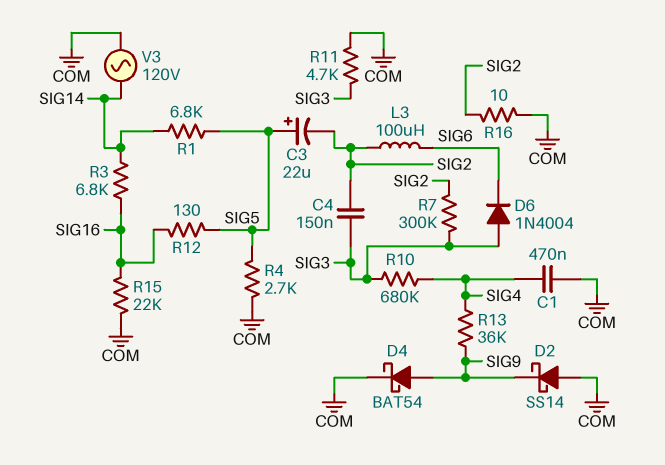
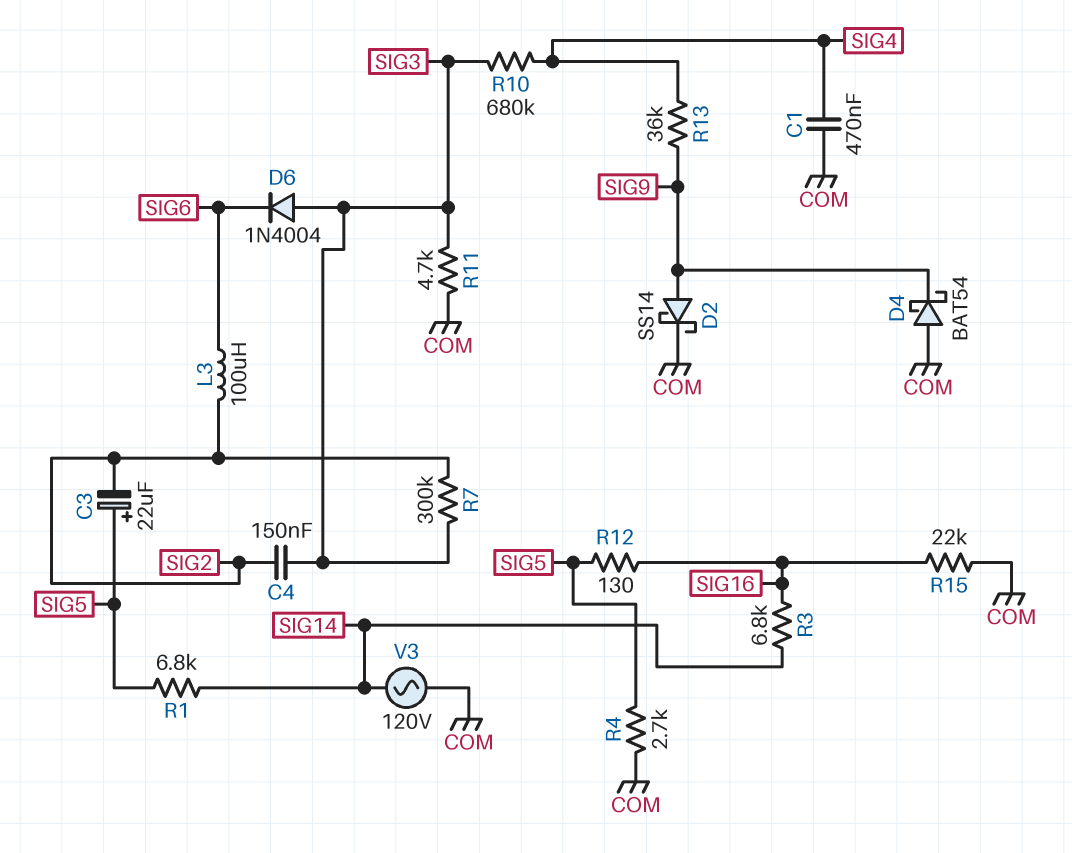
D2: schottky SS14 (A COM, K SIG9) -> schottky SS14 (A SIG9, K COM)
D4: schottky BAT54 (A SIG9, K COM) -> schottky BAT54 (A COM, K SIG9)
R16: 10 (COM, SIG2) -> none

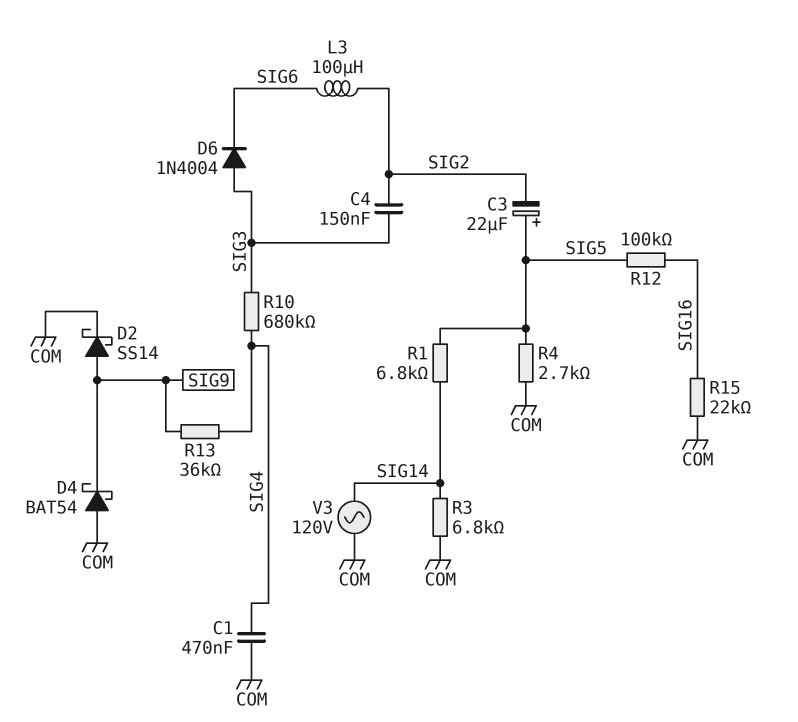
R3: 6.8k (SIG14, SIG16) -> 6.8k (COM, SIG14)
R7: 300k (SIG2, SIG3) -> none
R11: 4.7k (COM, SIG3) -> none
R12: 130 (SIG5, SIG16) -> 100k (SIG5, SIG16)

